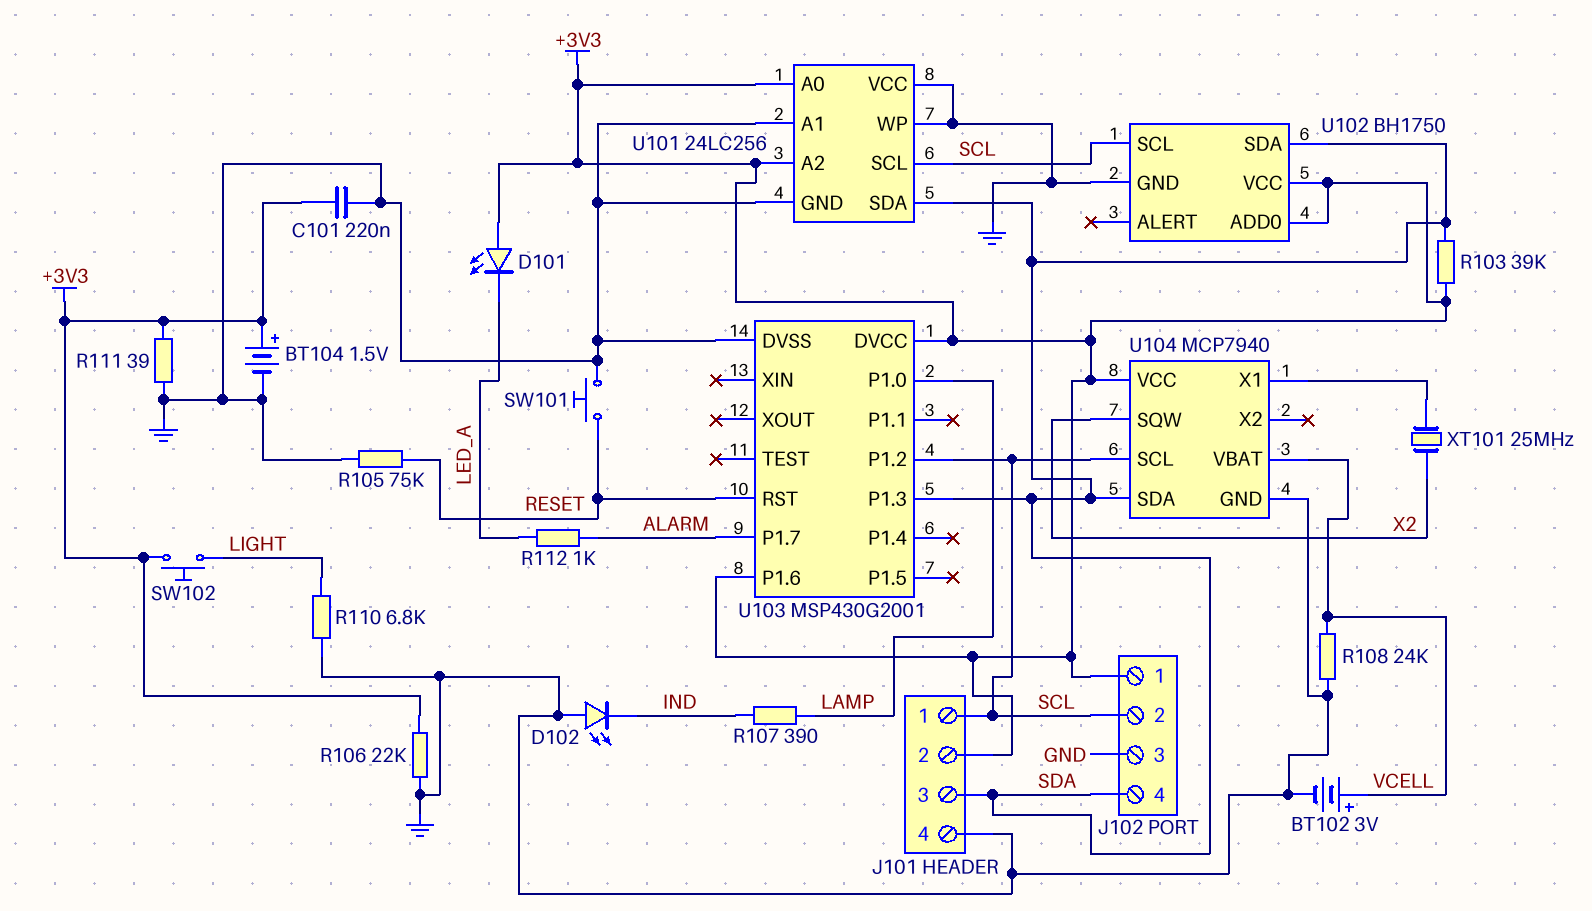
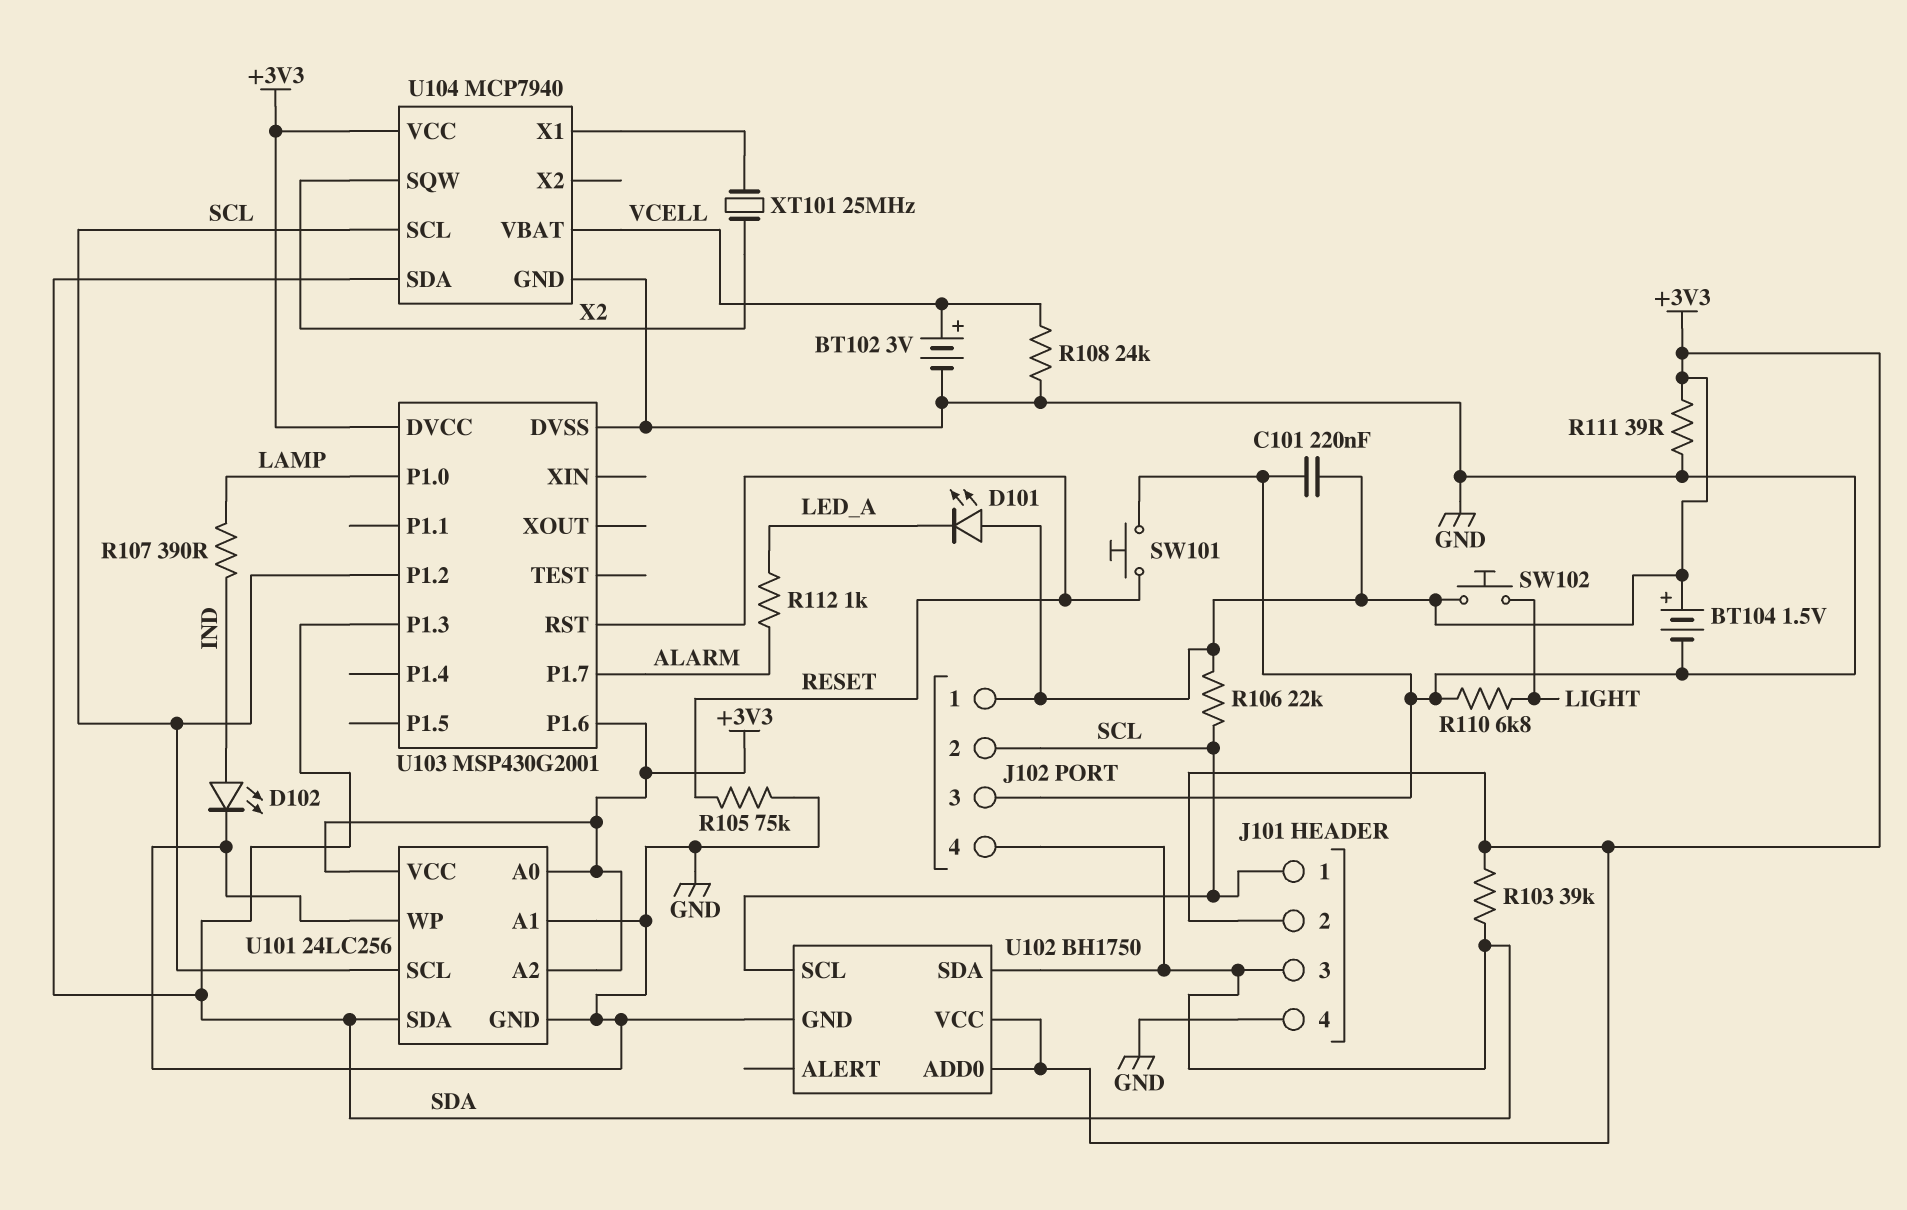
D102: LED (A GND, K IND) -> LED (A IND, K GND)
R106: 22k (+3V3, GND) -> 22k (+3V3, SCL)
U101 pin VCC: GND -> +3V3

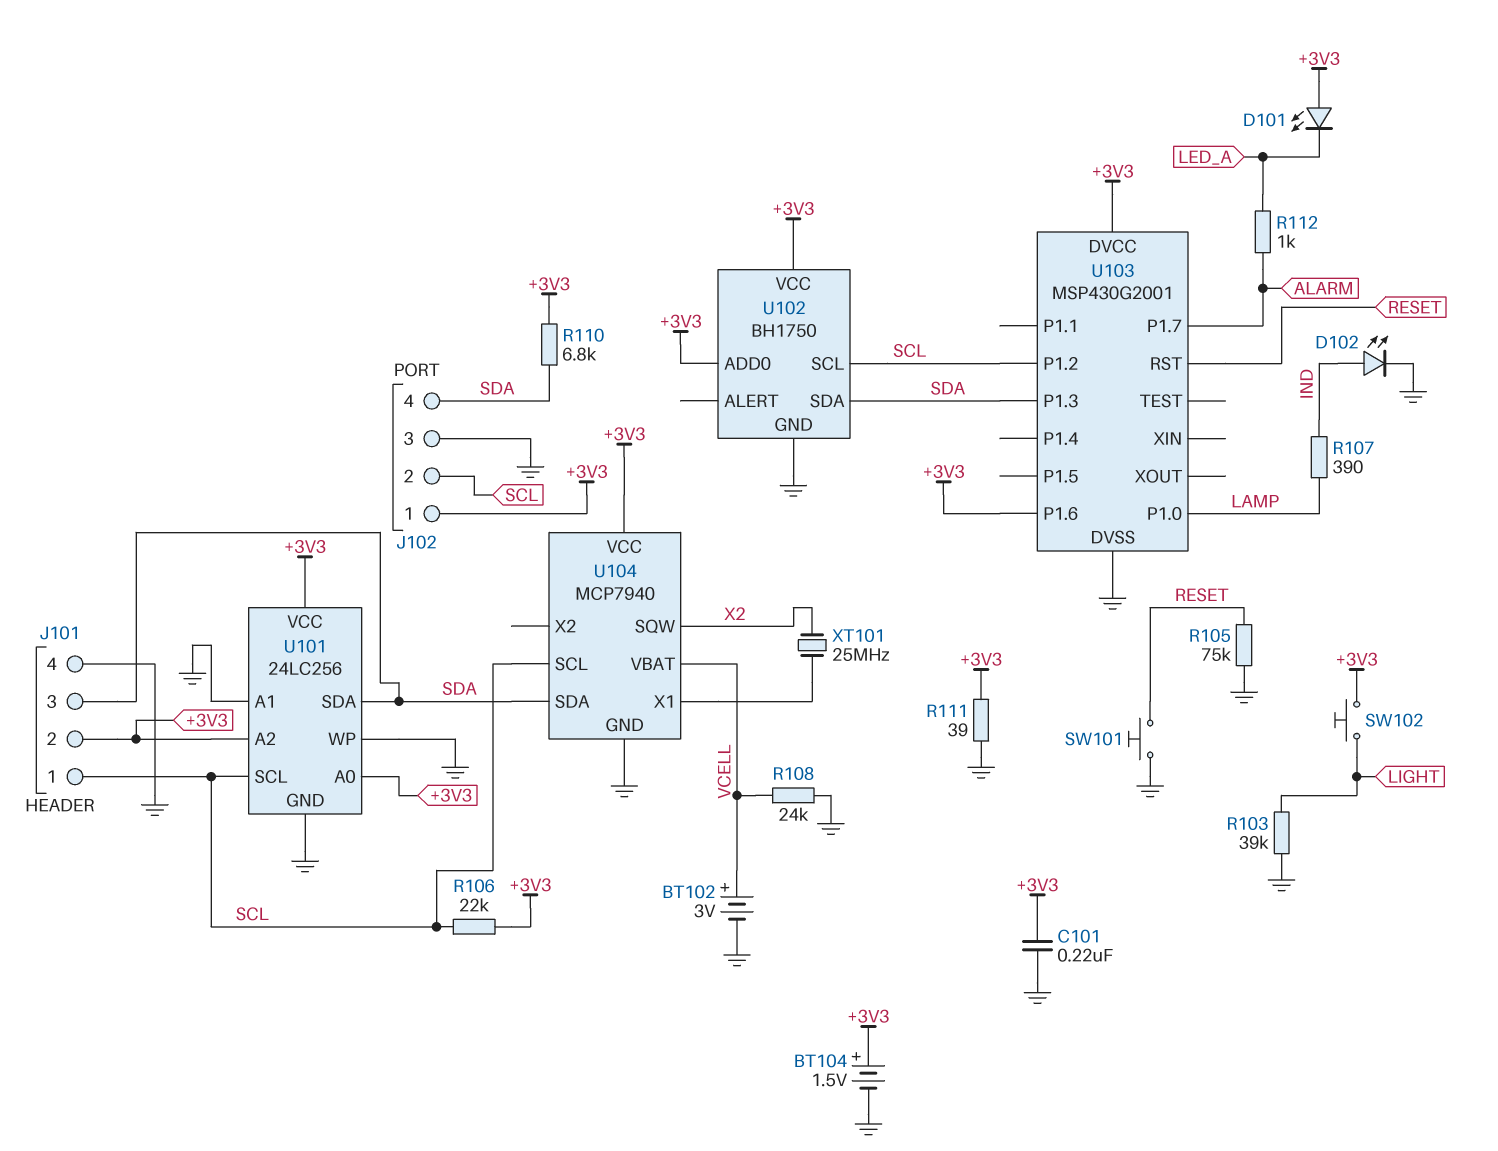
R103: 39k (+3V3, SDA) -> 39k (GND, LIGHT)
R110: 6.8k (GND, LIGHT) -> 6.8k (+3V3, SDA)

